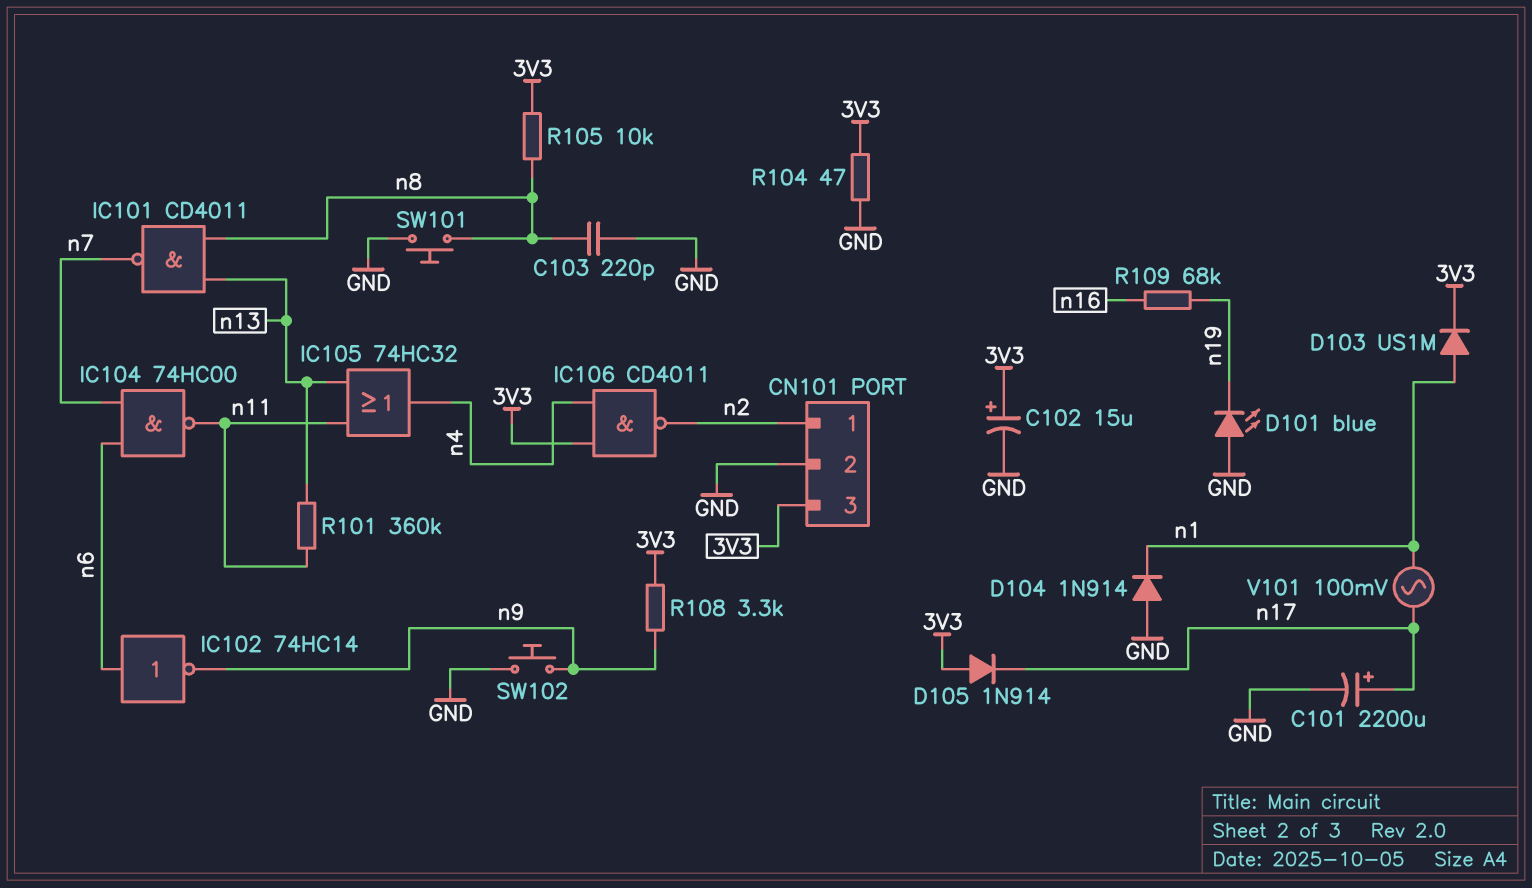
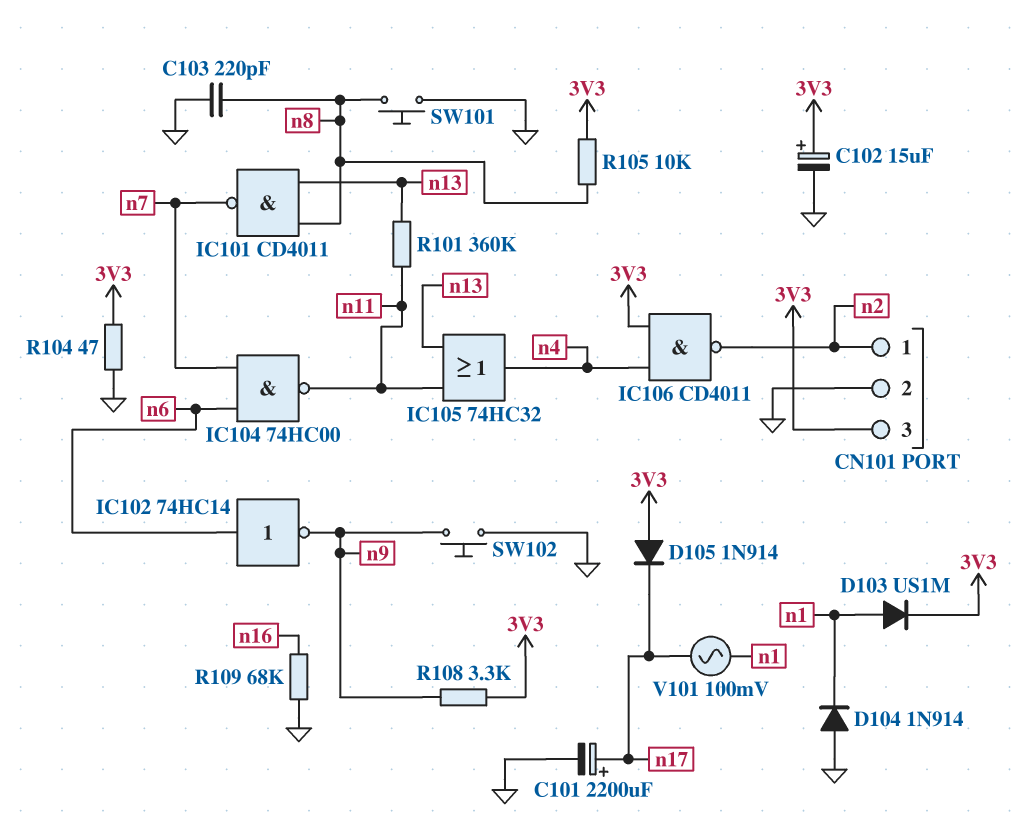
D101: LED blue (A GND, K n19) -> none
R109: 68k (n16, n19) -> 68k (GND, n16)

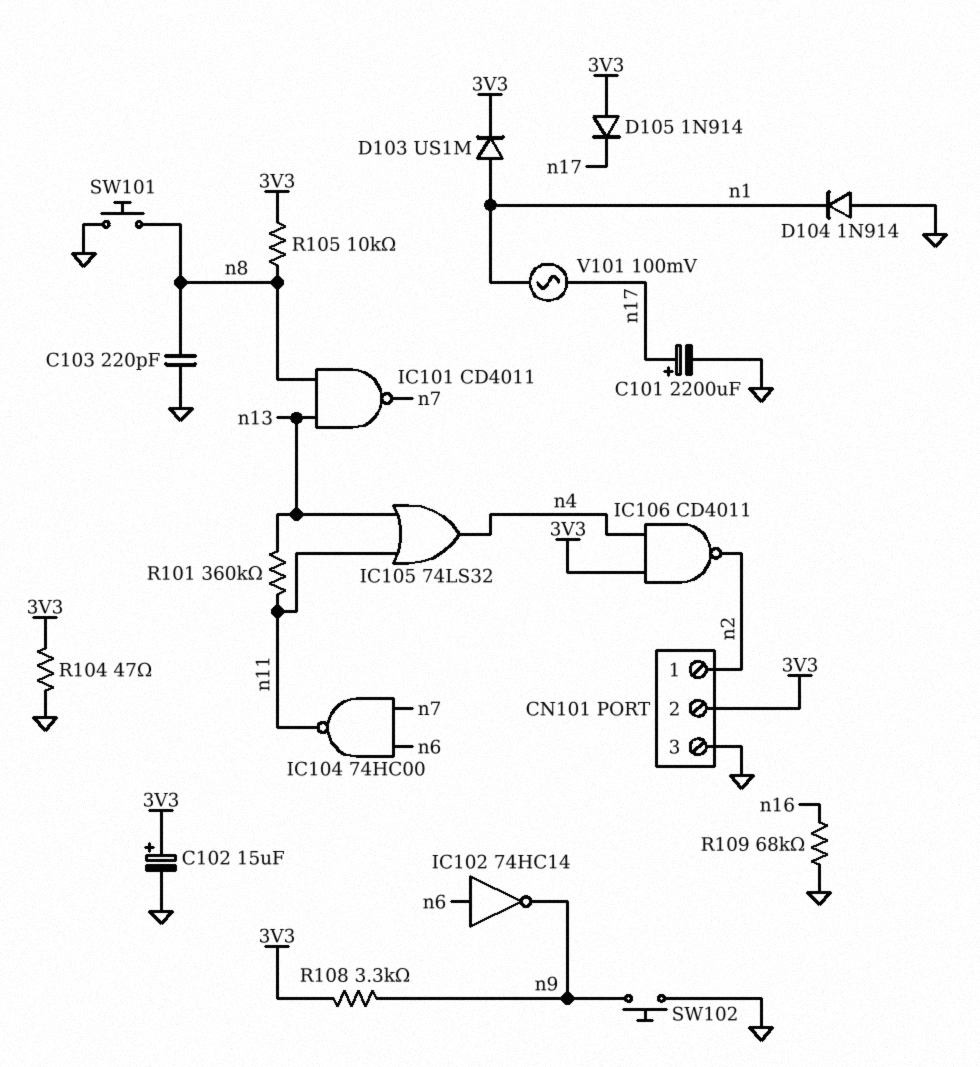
CN101 pin 2: GND -> 3V3
CN101 pin 3: 3V3 -> GND
IC105: OR 74HC32 (in n11, in n13, out n4) -> OR 74LS32 (in n11, in n13, out n4)

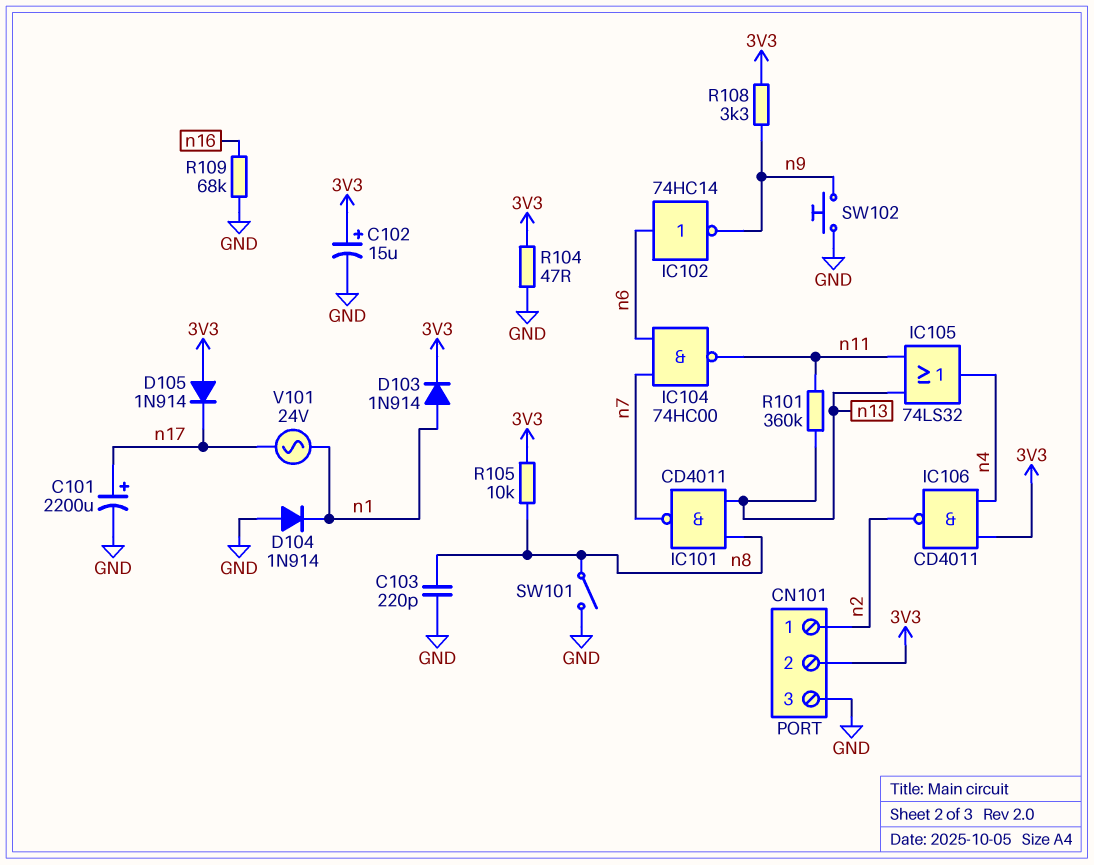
D103: diode US1M (A n1, K 3V3) -> diode 1N914 (A n1, K 3V3)
SW101: button (GND, n8) -> switch (GND, n8)
V101: AC 100mV (n1, n17) -> AC 24V (n1, n17)

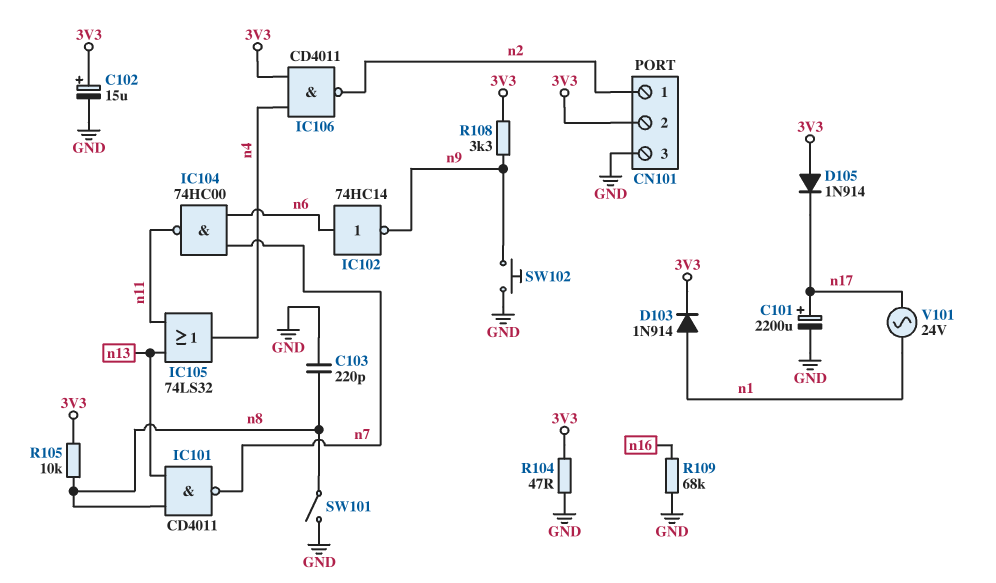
D104: diode 1N914 (A GND, K n1) -> none
R101: 360k (n11, n13) -> none

